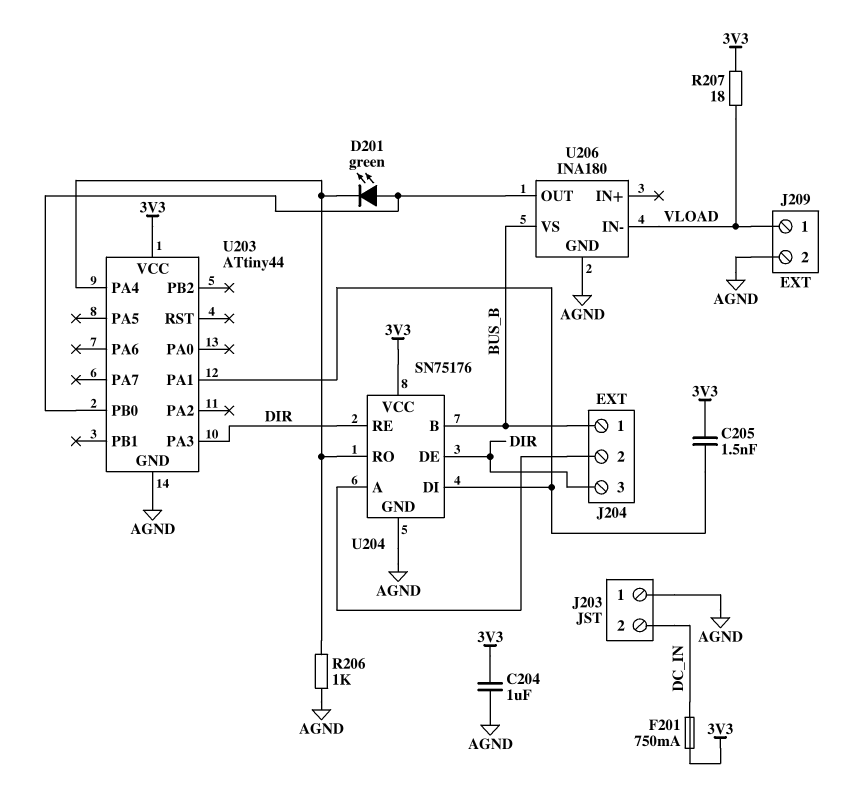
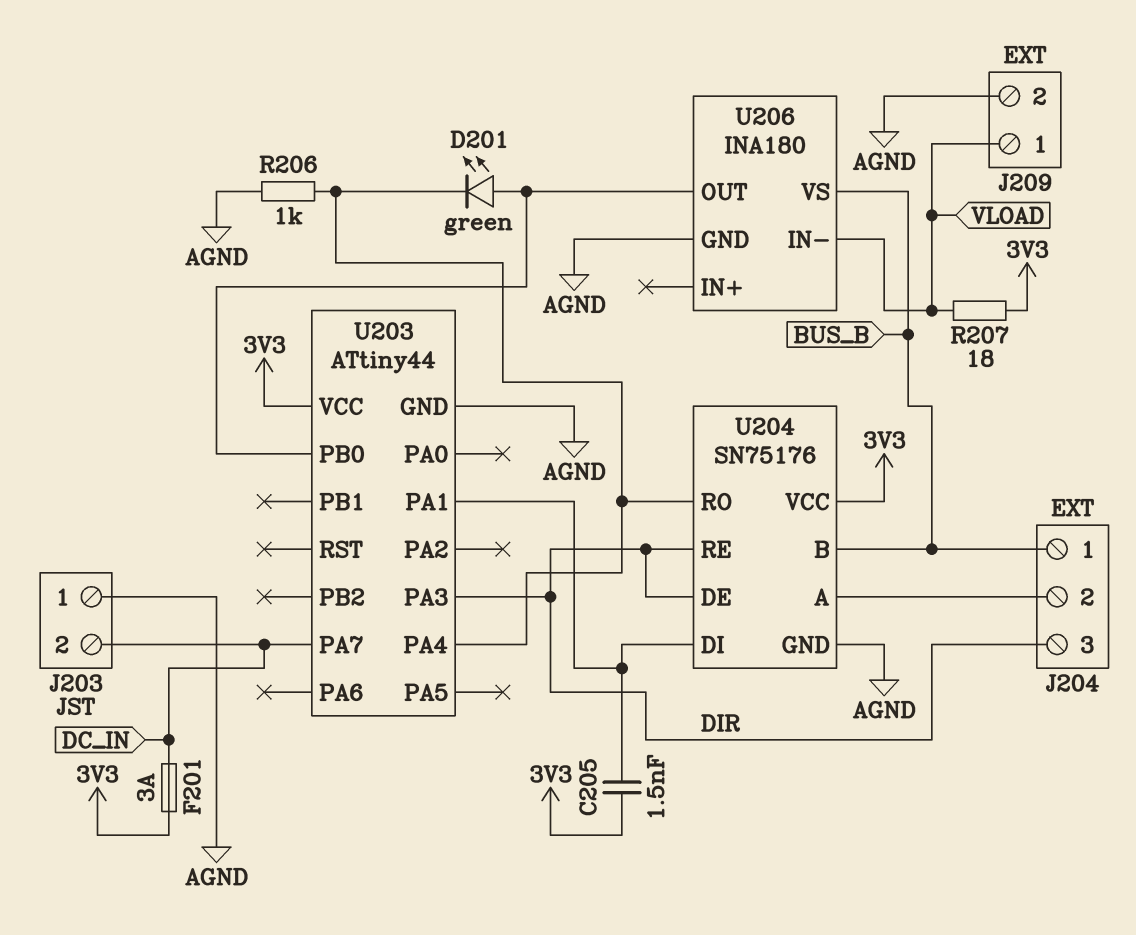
C204: 1uF (3V3, AGND) -> none
F201: 750mA (3V3, DC_IN) -> 3A (3V3, DC_IN)
U203 pin PA7: none -> DC_IN

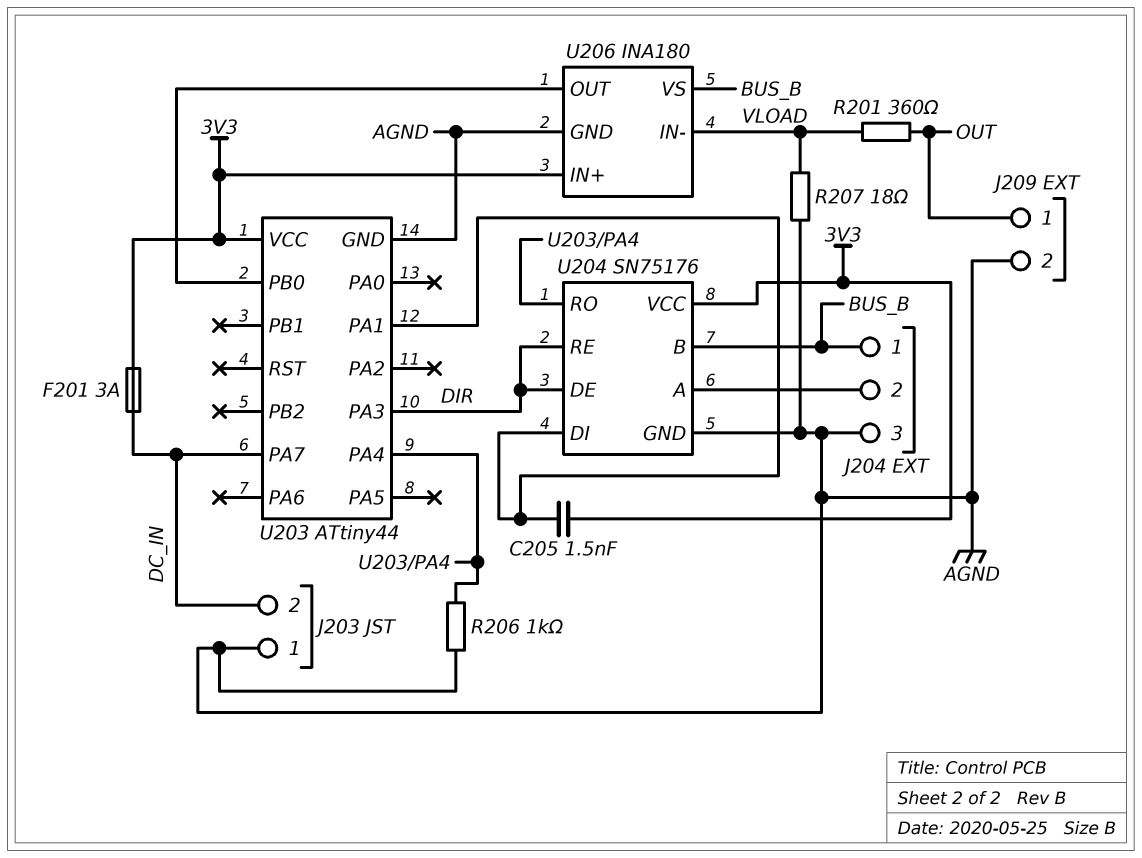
D201: LED green (A U203/PB0, K U203/PA4) -> none
J204 pin 3: DIR -> AGND
J209 pin 1: VLOAD -> OUT
R201: none -> 360 (OUT, VLOAD)
R207: 18 (3V3, VLOAD) -> 18 (AGND, VLOAD)
U206 pin IN+: none -> 3V3

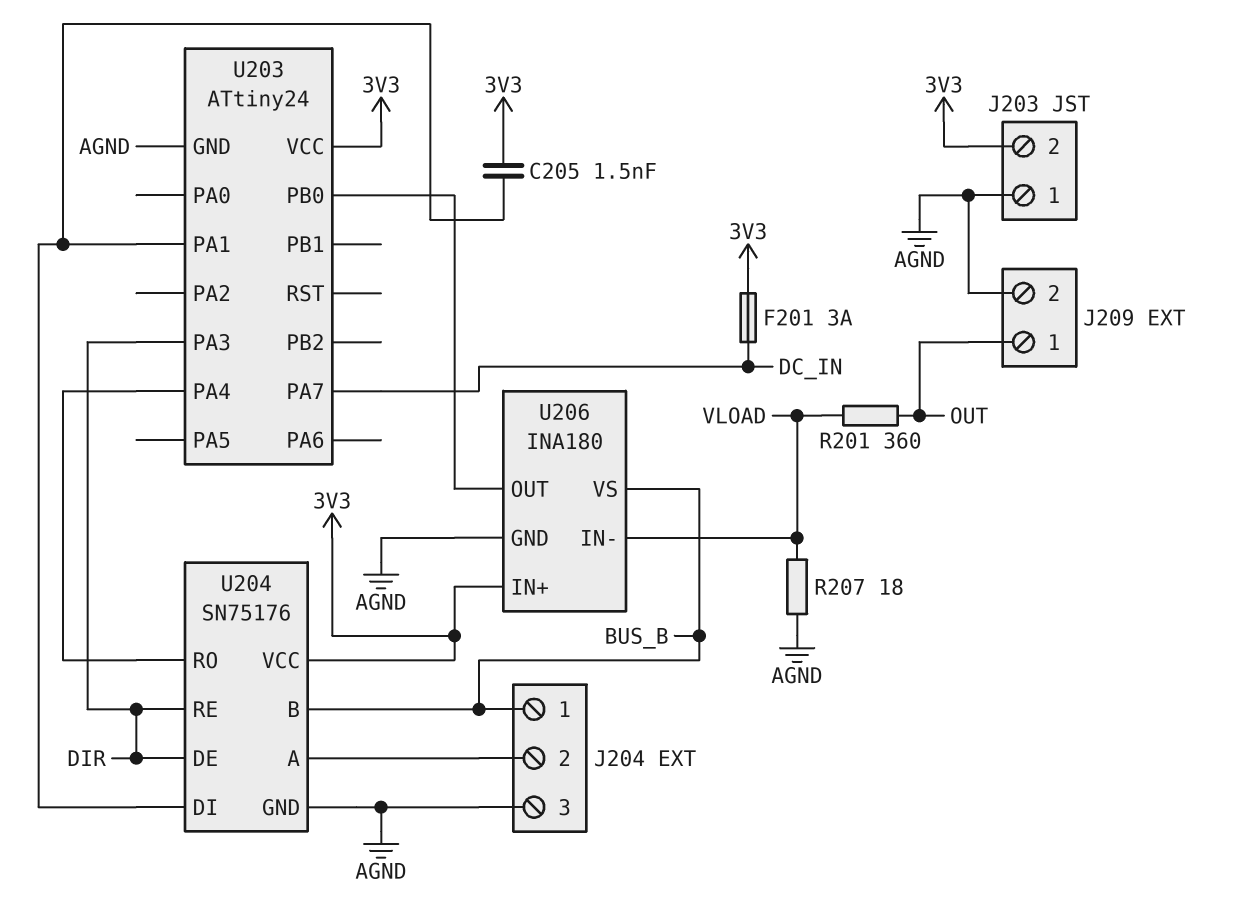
J203 pin 2: DC_IN -> 3V3
R206: 1k (AGND, U203/PA4) -> none
U203: ATtiny44 -> ATtiny24

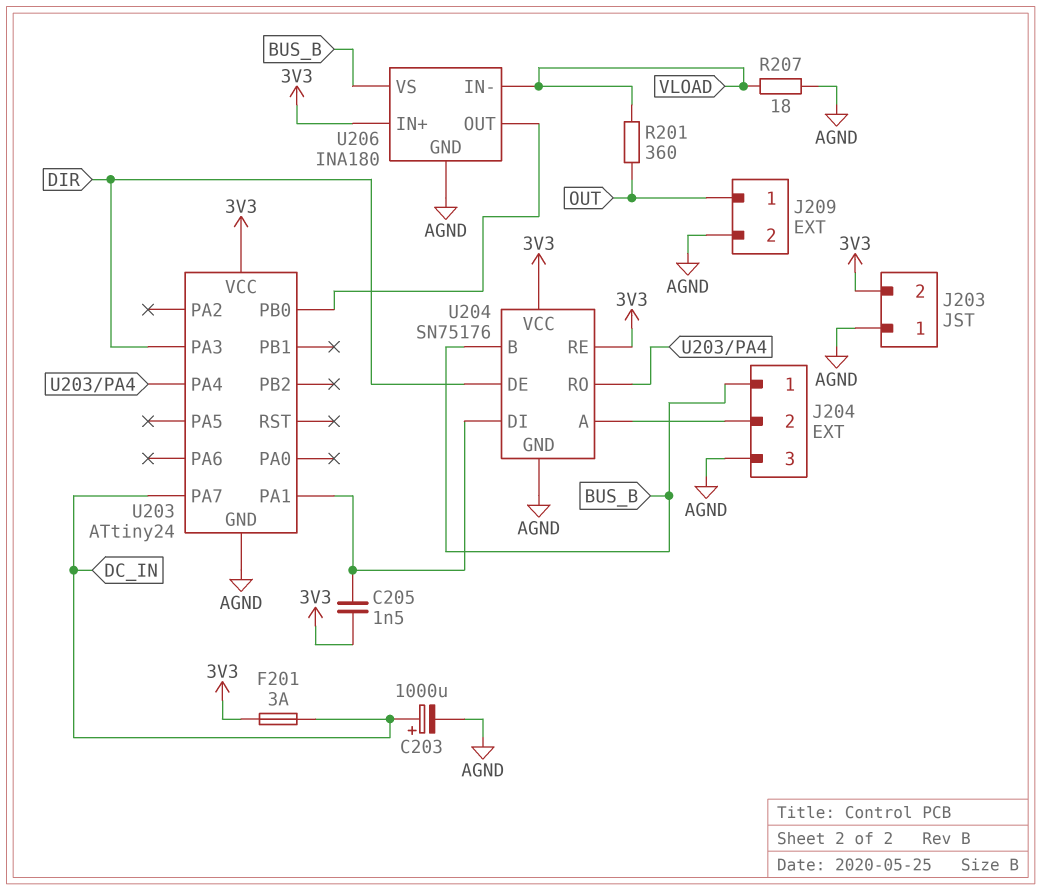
C203: none -> 1000uF (plus DC_IN, minus AGND)
U204 pin RE: DIR -> 3V3

